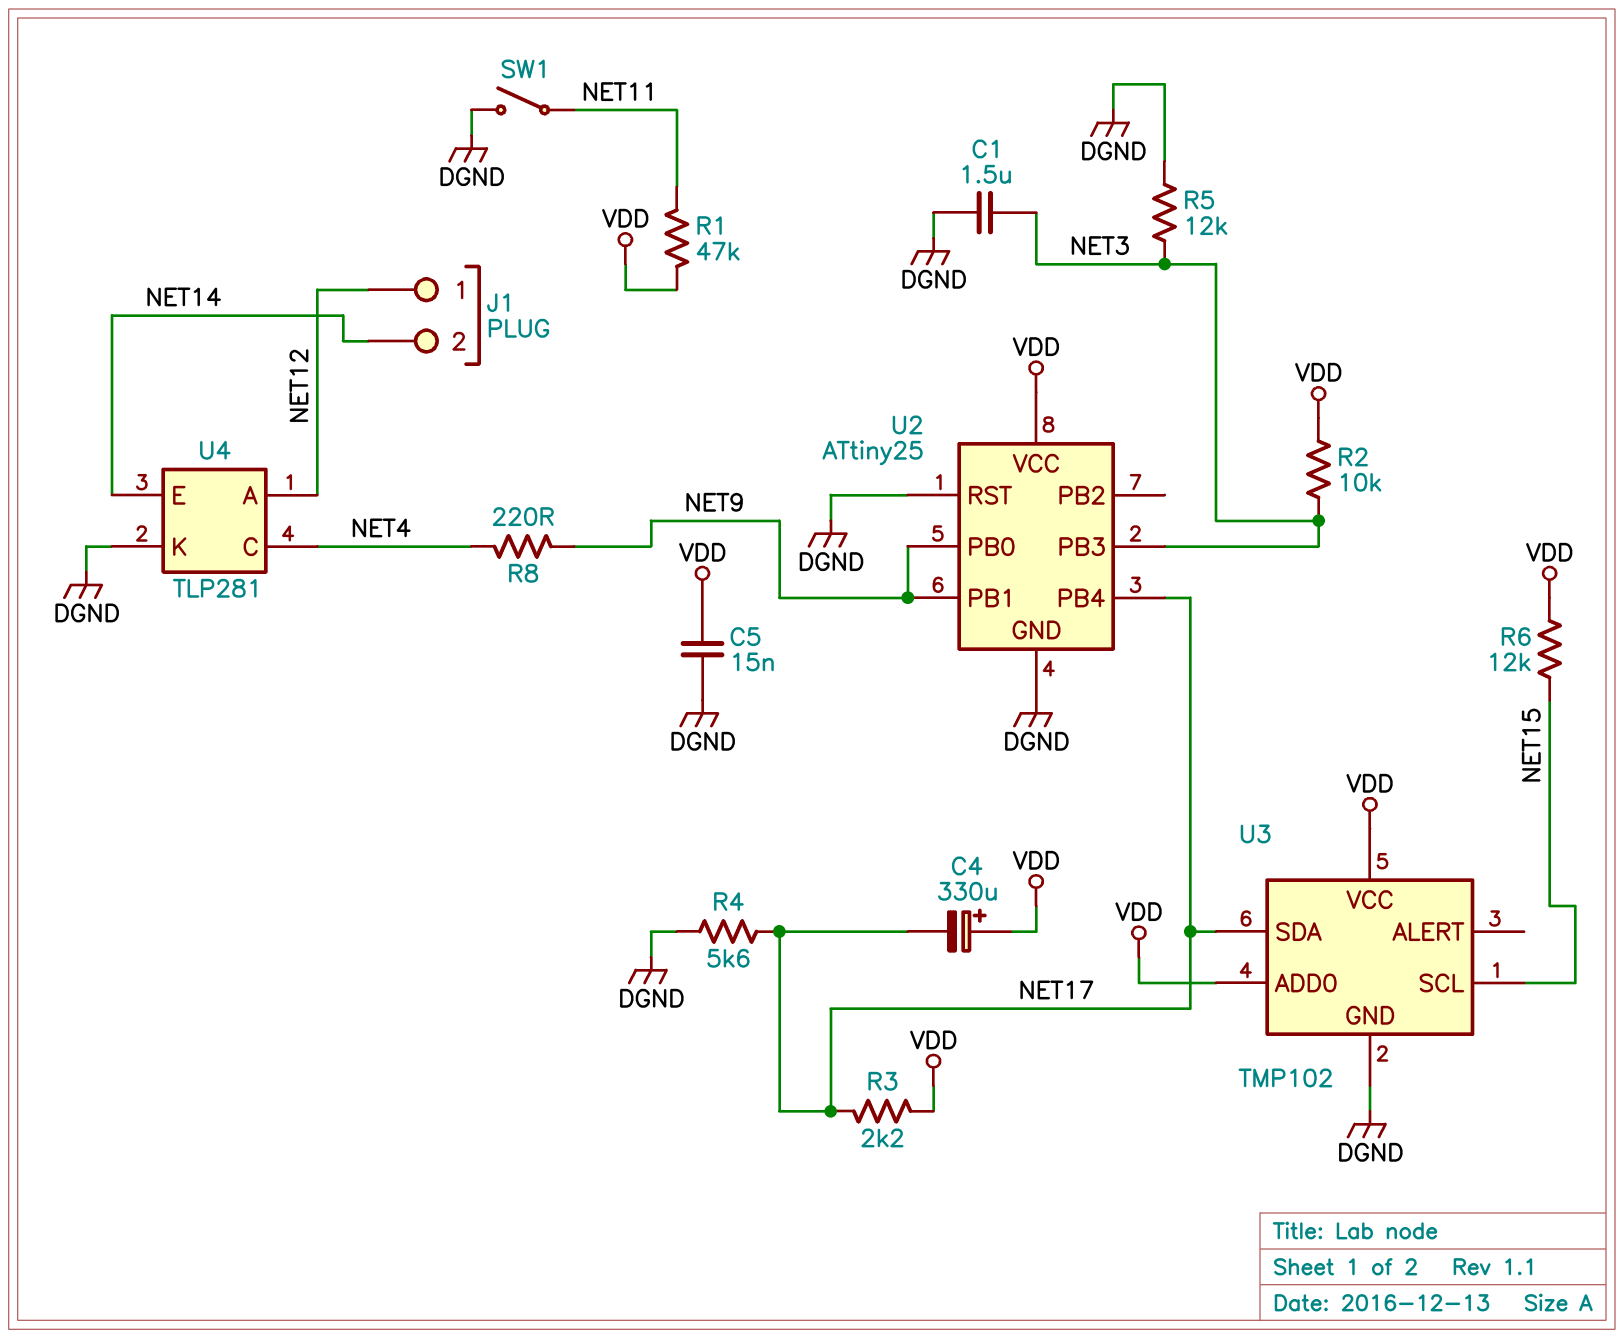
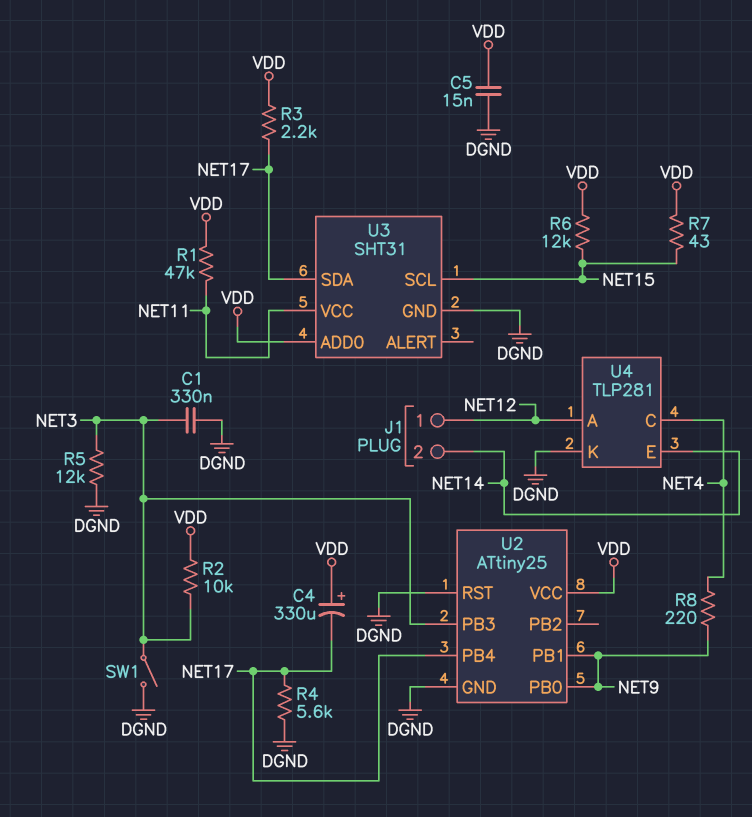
C1: 1.5uF (DGND, NET3) -> 330nF (DGND, NET3)
R7: none -> 43 (NET15, VDD)
SW1: switch (DGND, NET11) -> switch (DGND, NET3)
U3: TMP102 -> SHT31
U3 pin VCC: VDD -> NET11

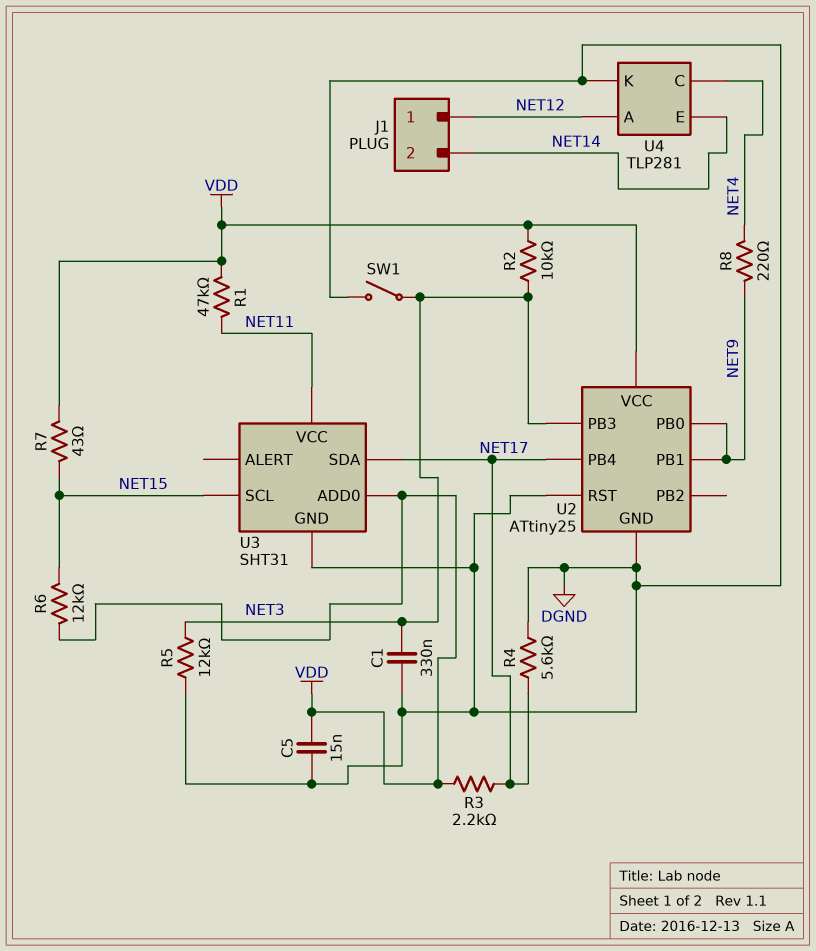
C4: 330uF (plus VDD, minus NET17) -> none

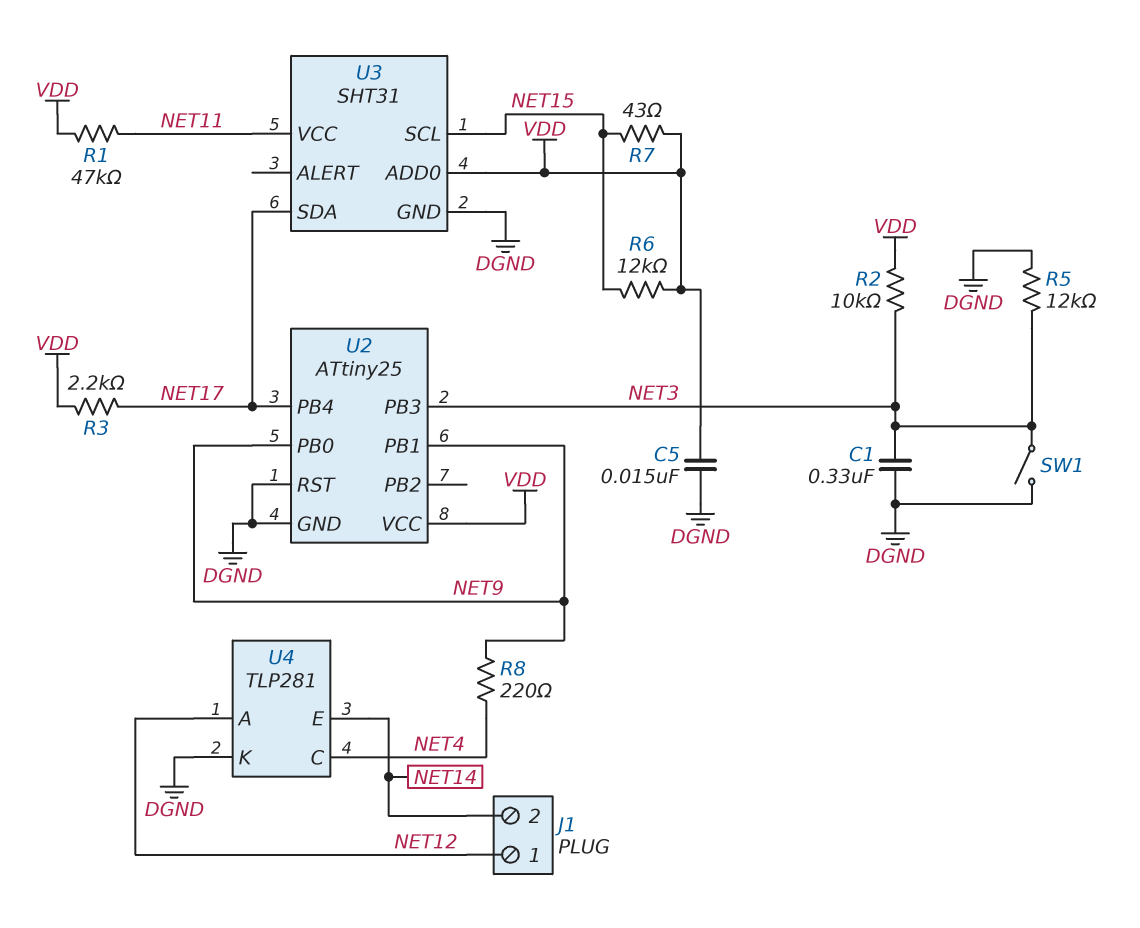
R4: 5.6k (DGND, NET17) -> none

